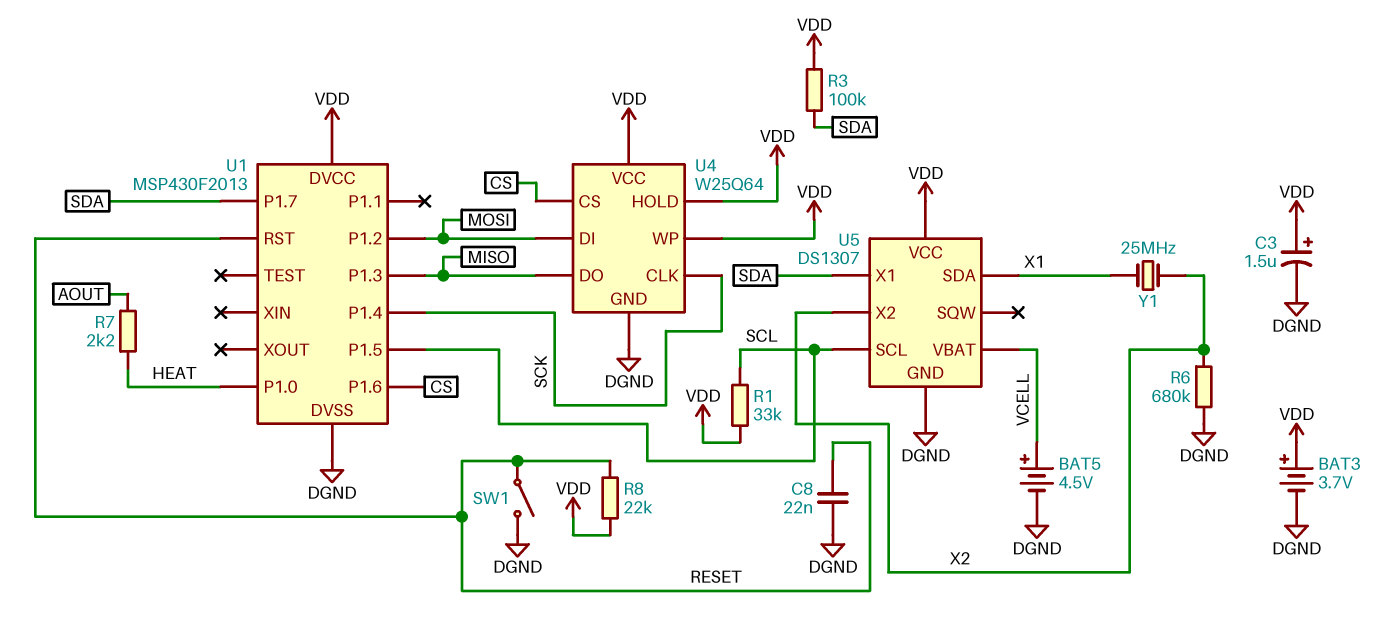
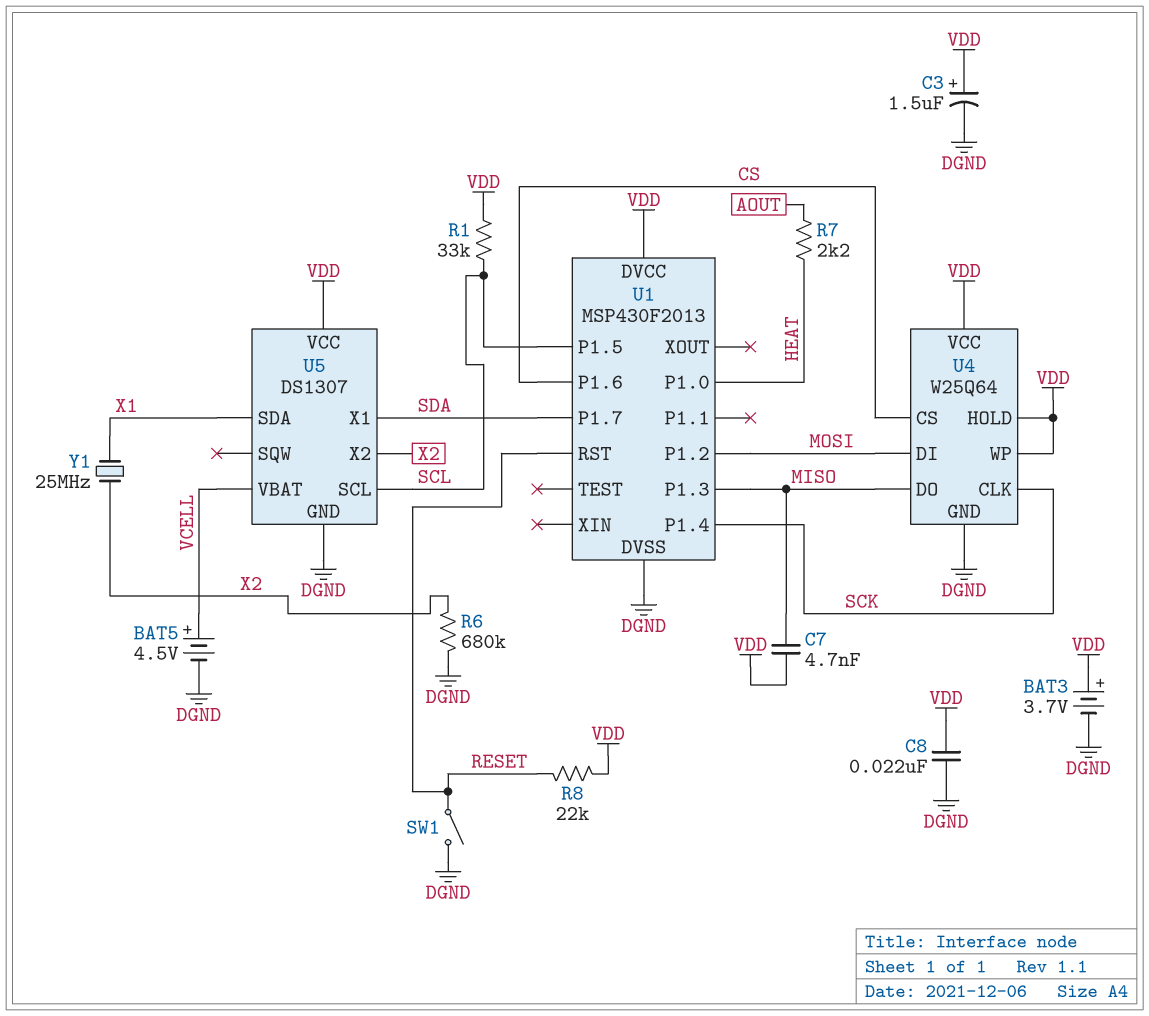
C7: none -> 4.7nF (MISO, VDD)
C8: 22nF (DGND, RESET) -> 22nF (DGND, VDD)
R3: 100k (SDA, VDD) -> none

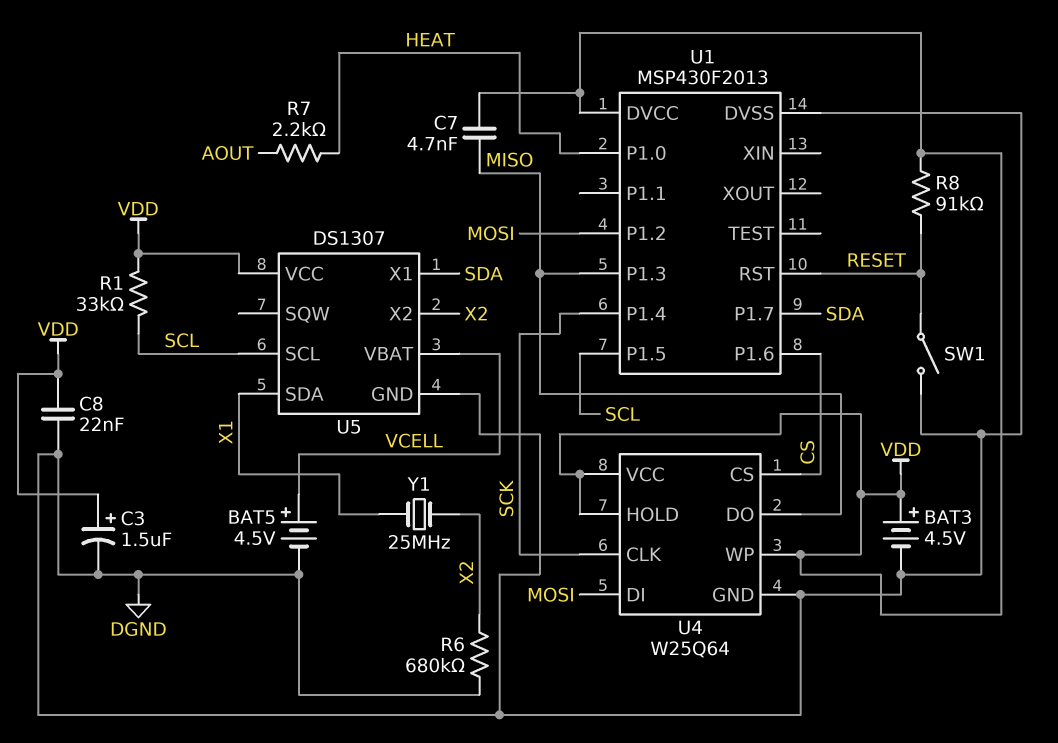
BAT3: 3.7V (plus VDD, minus DGND) -> 4.5V (plus VDD, minus DGND)
R8: 22k (RESET, VDD) -> 91k (RESET, VDD)

